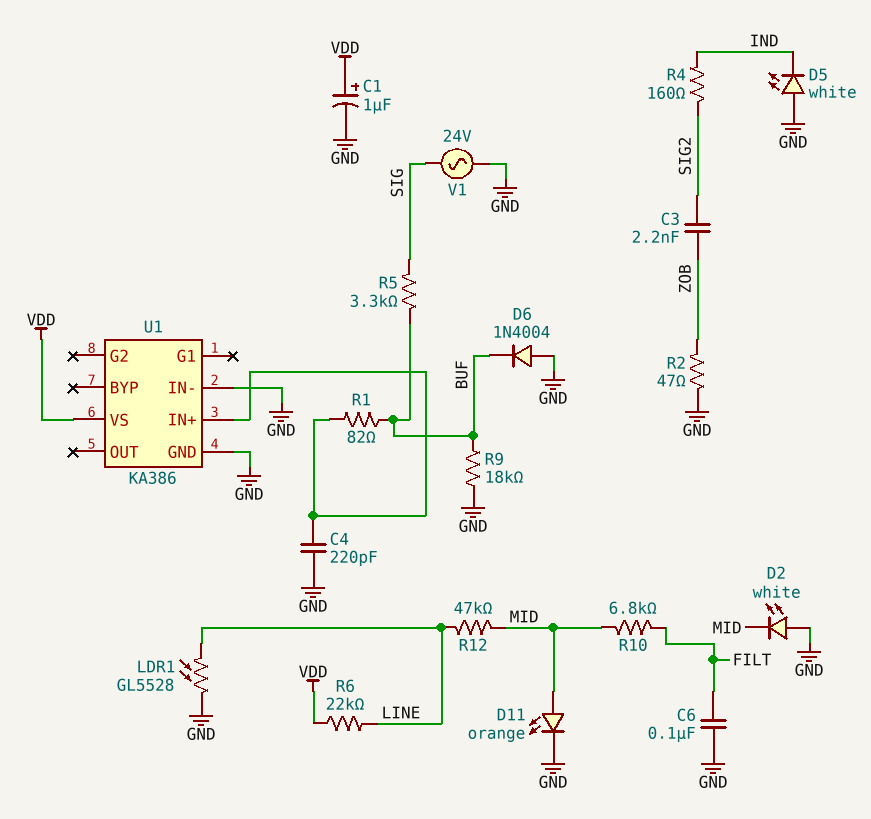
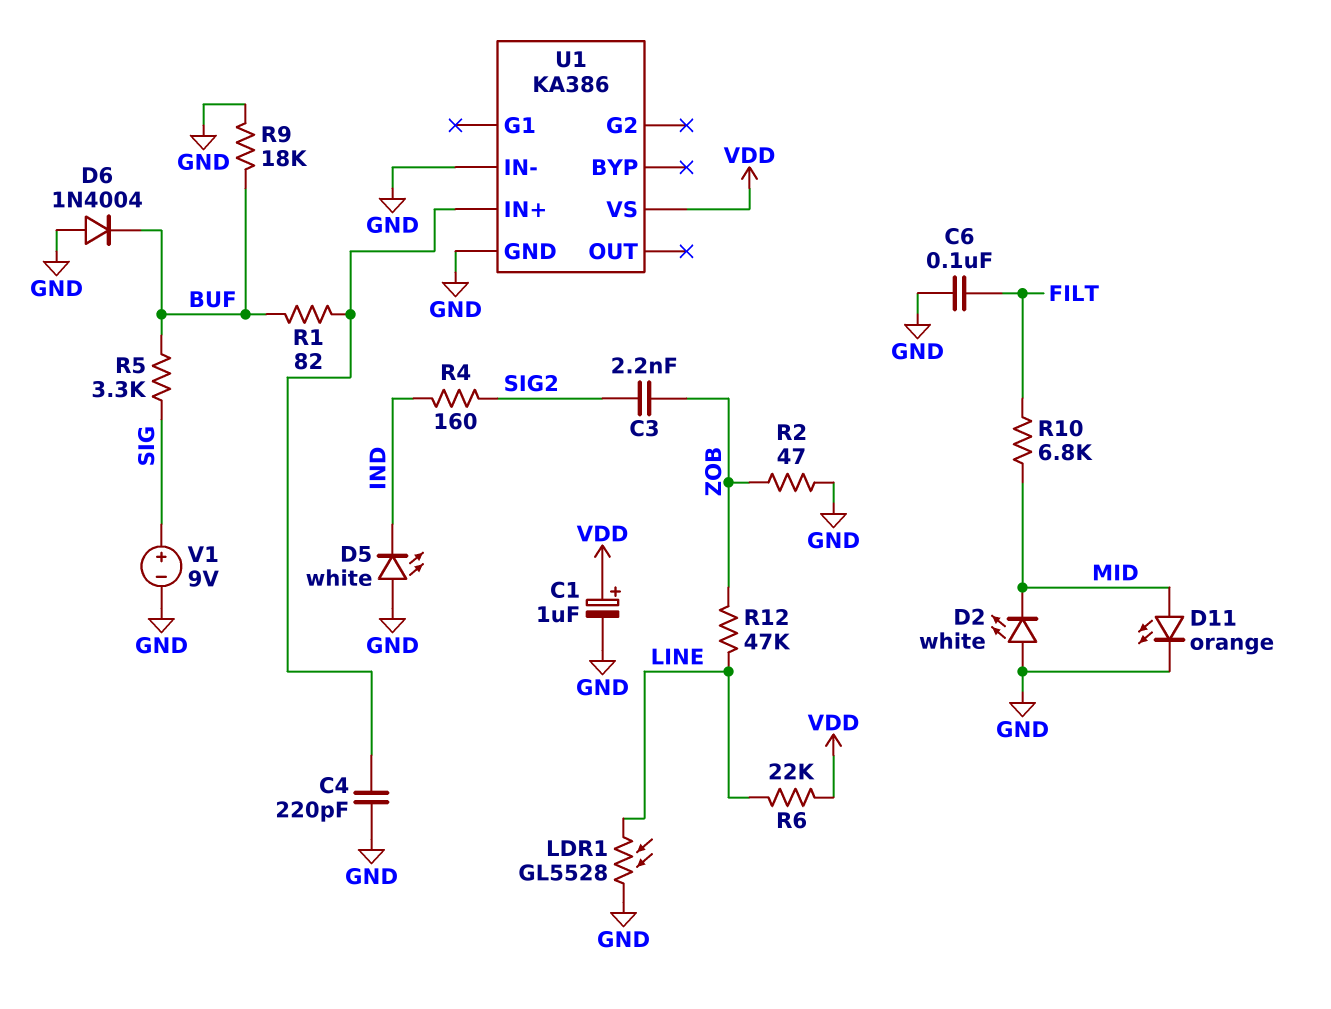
R12: 47k (LINE, MID) -> 47k (LINE, ZOB)
V1: AC 24V (GND, SIG) -> 9V (plus SIG, minus GND)

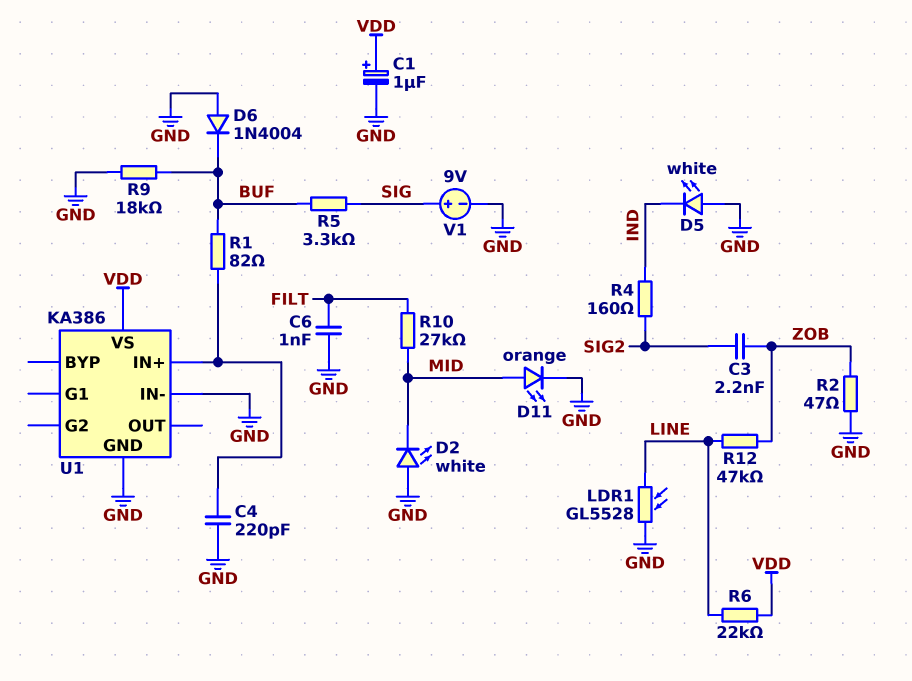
C6: 100nF (FILT, GND) -> 1nF (FILT, GND)
R10: 6.8k (FILT, MID) -> 27k (FILT, MID)

